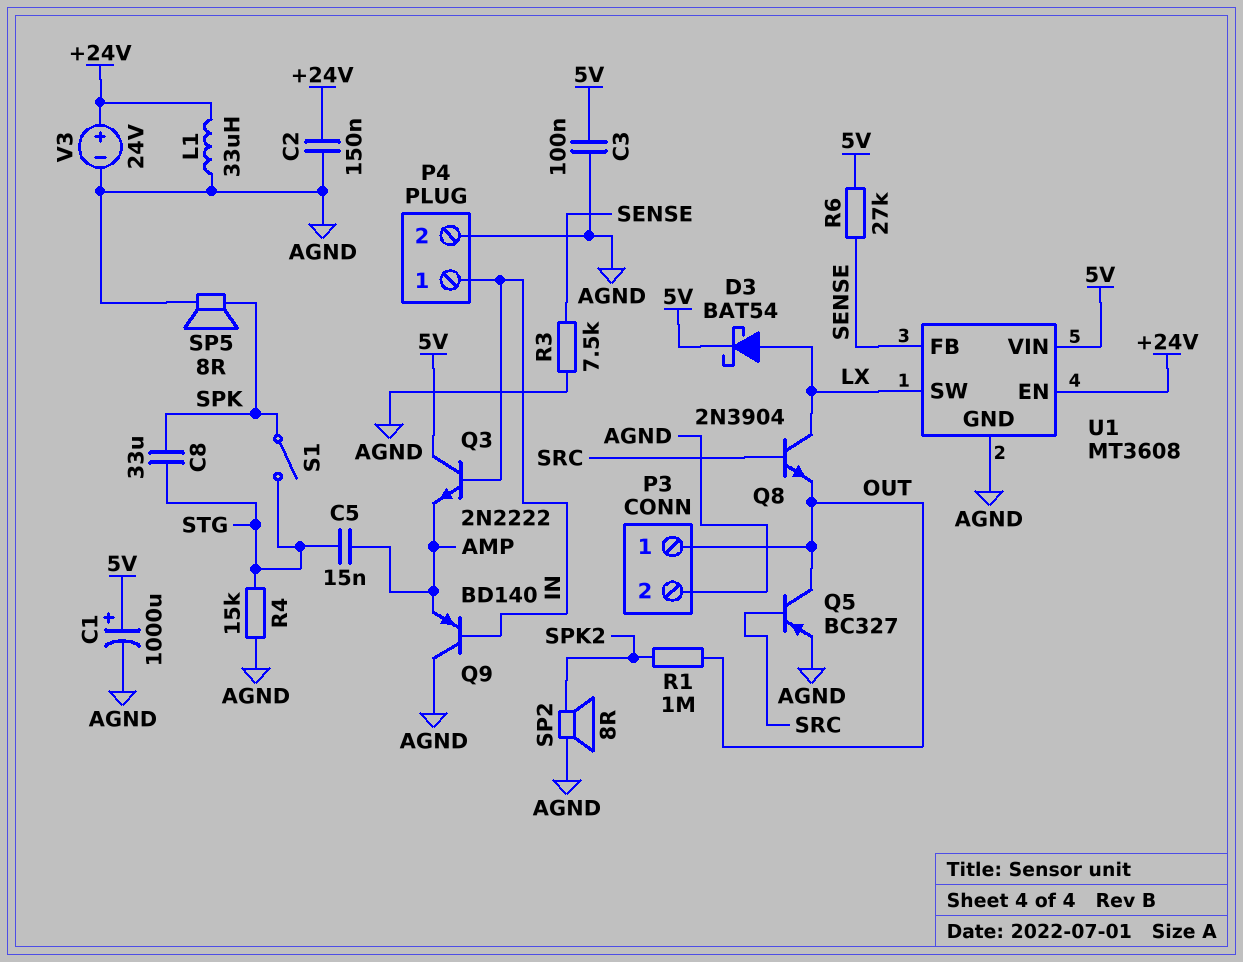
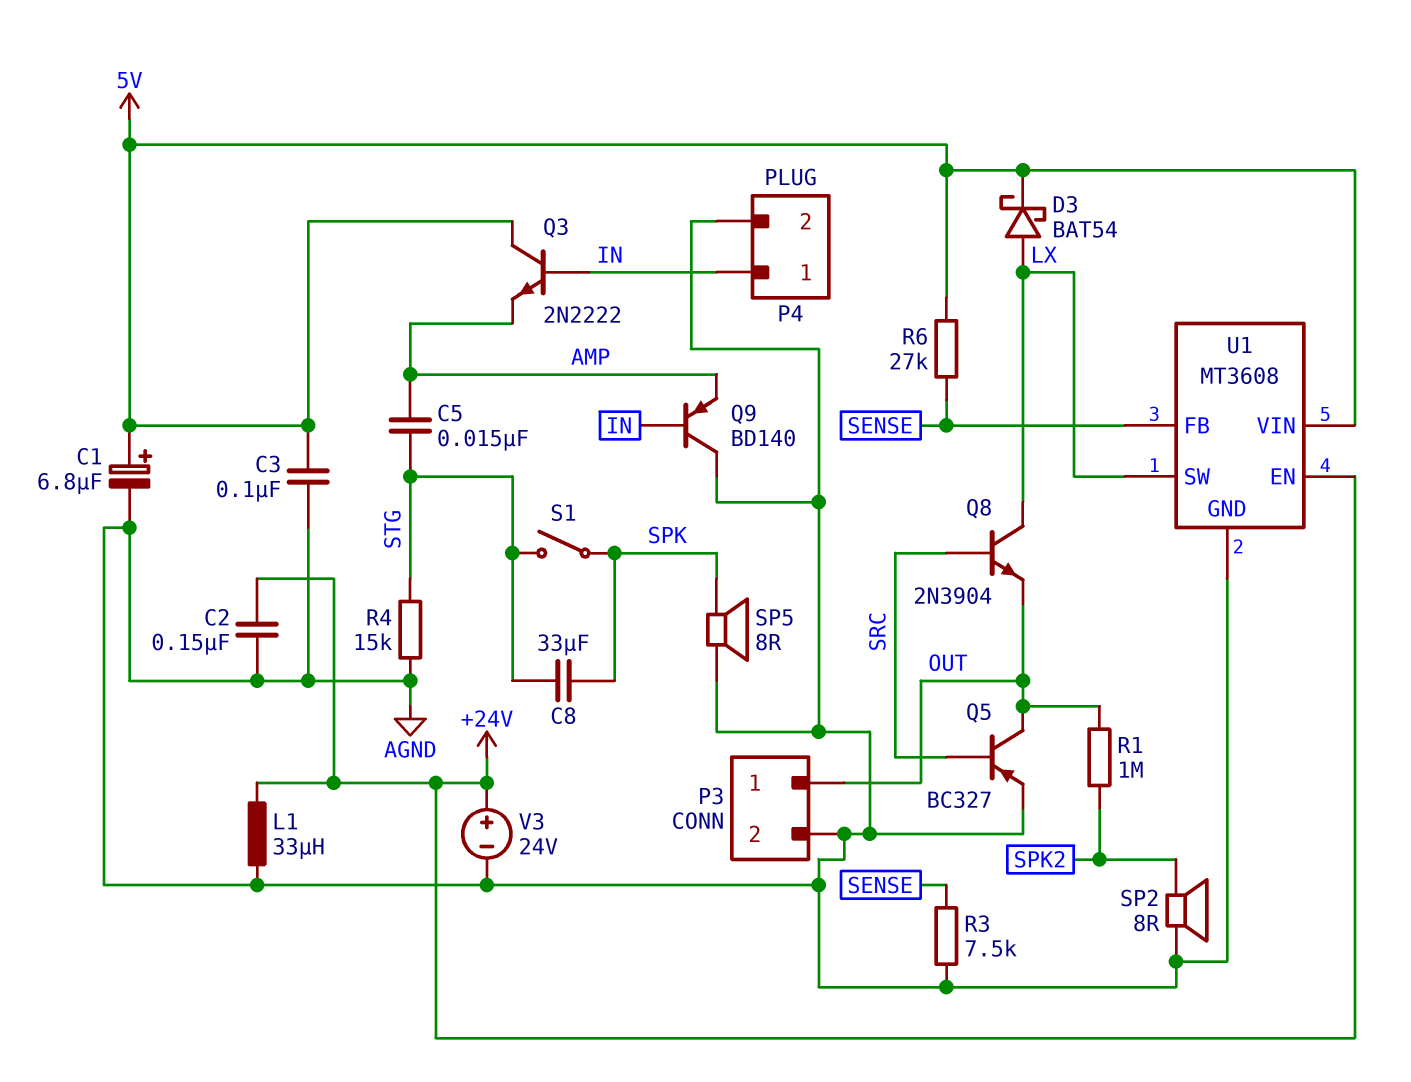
C1: 1000uF (plus 5V, minus AGND) -> 6.8uF (plus 5V, minus AGND)

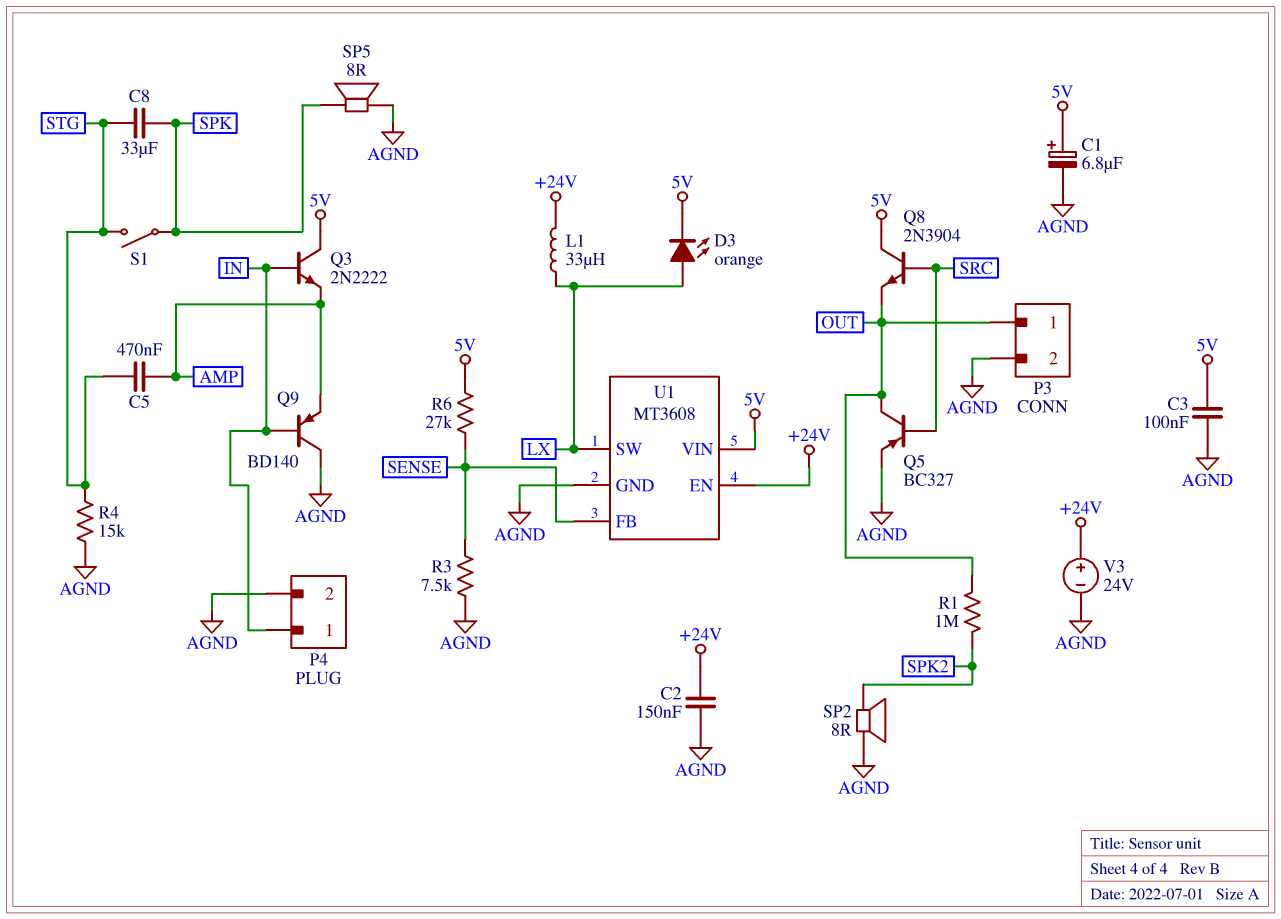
C5: 15nF (AMP, STG) -> 470nF (AMP, STG)
D3: schottky BAT54 (A LX, K 5V) -> LED orange (A LX, K 5V)
L1: 33uH (+24V, AGND) -> 33uH (+24V, LX)
Q8: NPN 2N3904 (B SRC, C LX, E OUT) -> NPN 2N3904 (B SRC, C 5V, E OUT)

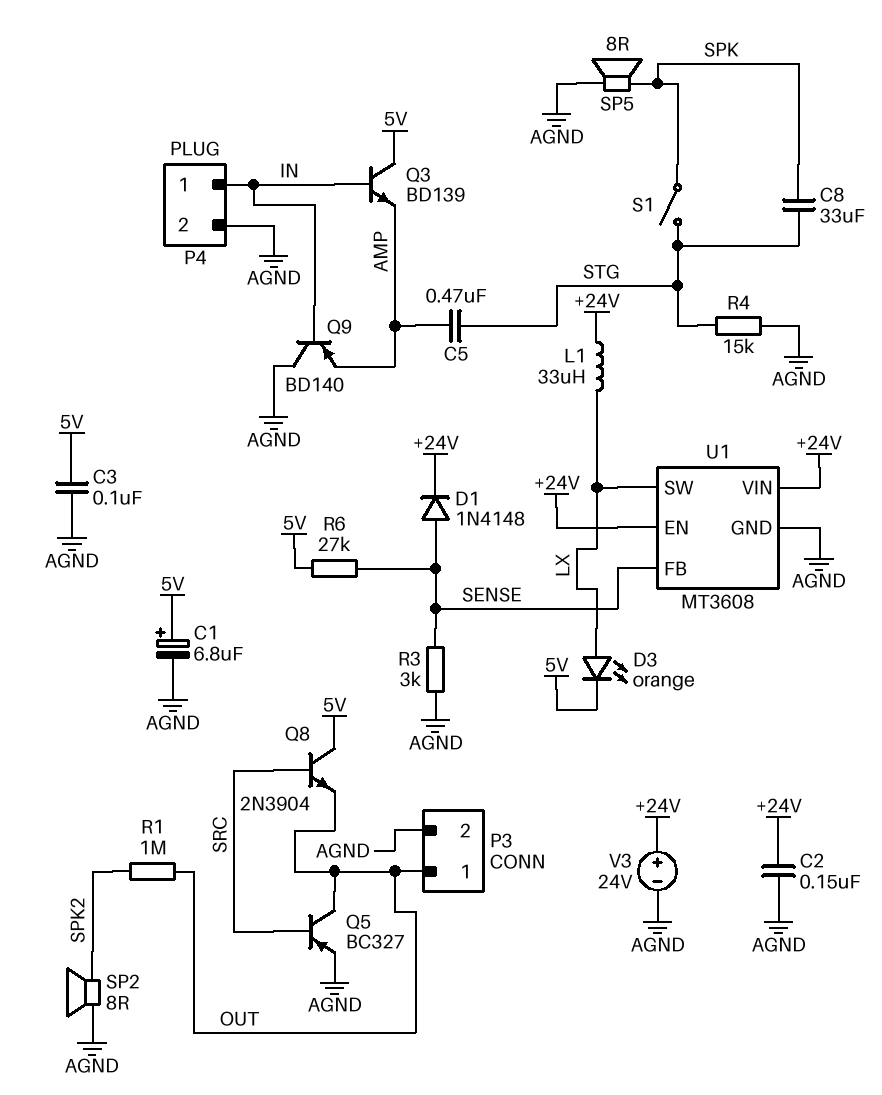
D1: none -> diode 1N4148 (A SENSE, K +24V)
Q3: NPN 2N2222 (B IN, C 5V, E AMP) -> NPN BD139 (B IN, C 5V, E AMP)
R3: 7.5k (AGND, SENSE) -> 3k (AGND, SENSE)
U1 pin VIN: 5V -> +24V

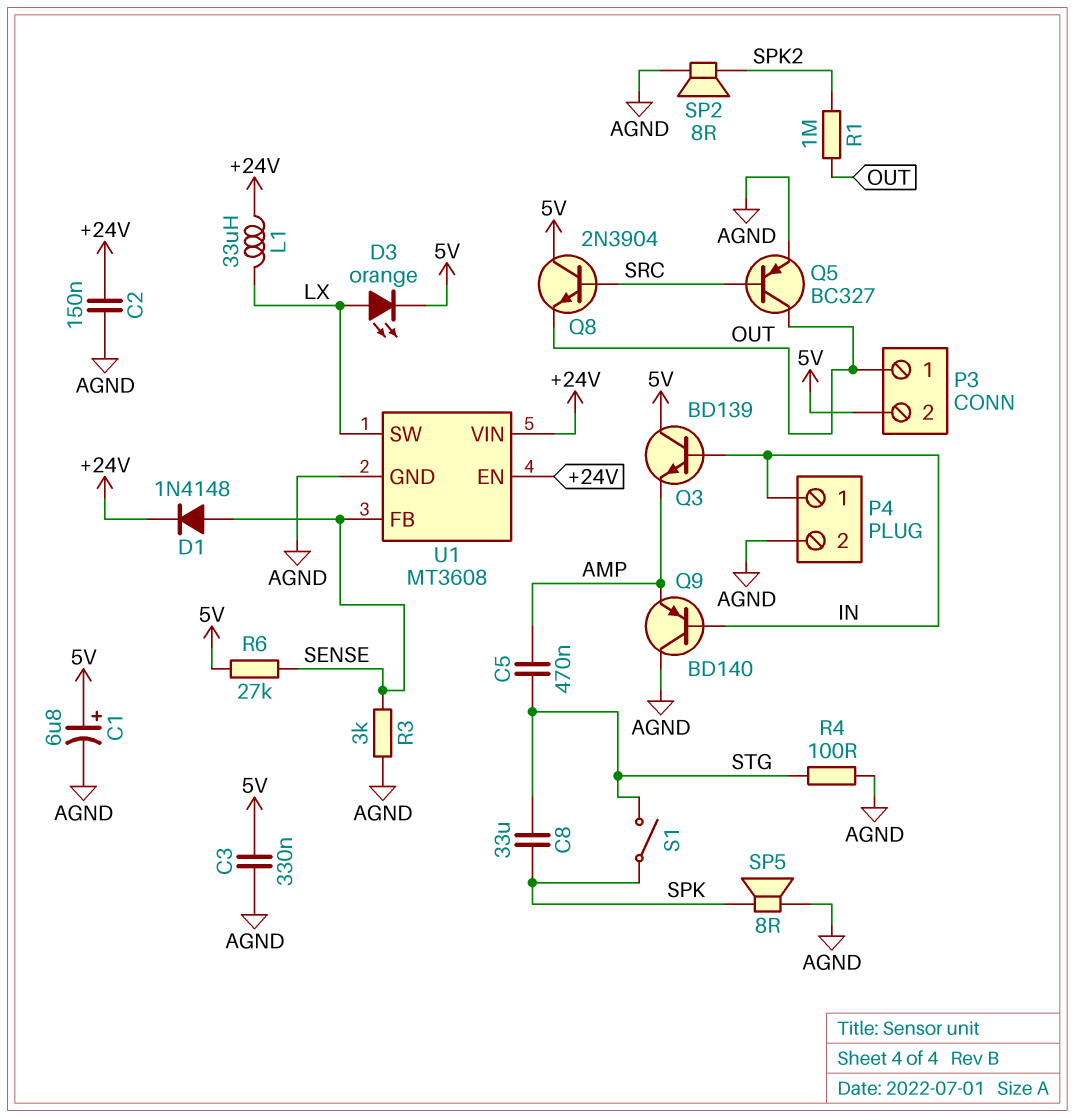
C3: 100nF (5V, AGND) -> 330nF (5V, AGND)
P3 pin 2: AGND -> 5V
R4: 15k (AGND, STG) -> 100 (AGND, STG)
V3: 24V (plus +24V, minus AGND) -> none

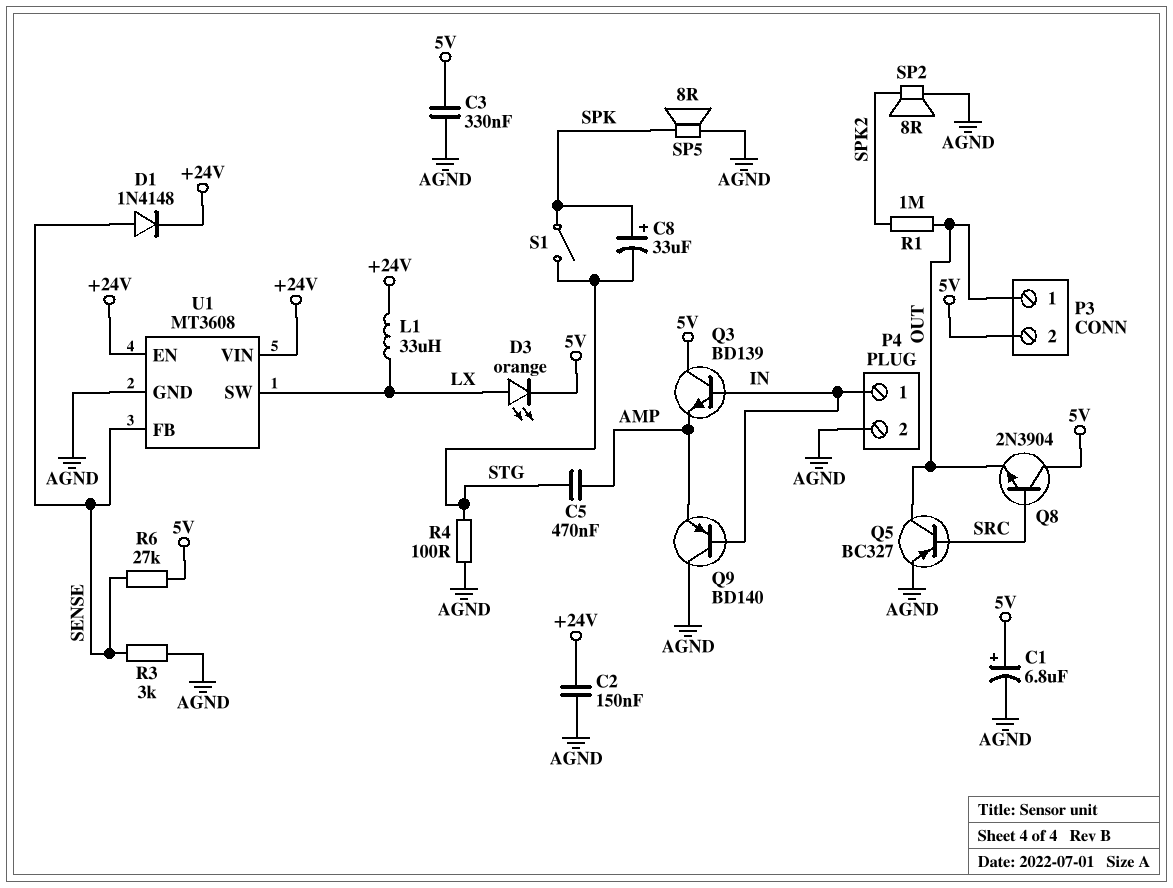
C8: 33uF (SPK, STG) -> 33uF (plus SPK, minus STG)

